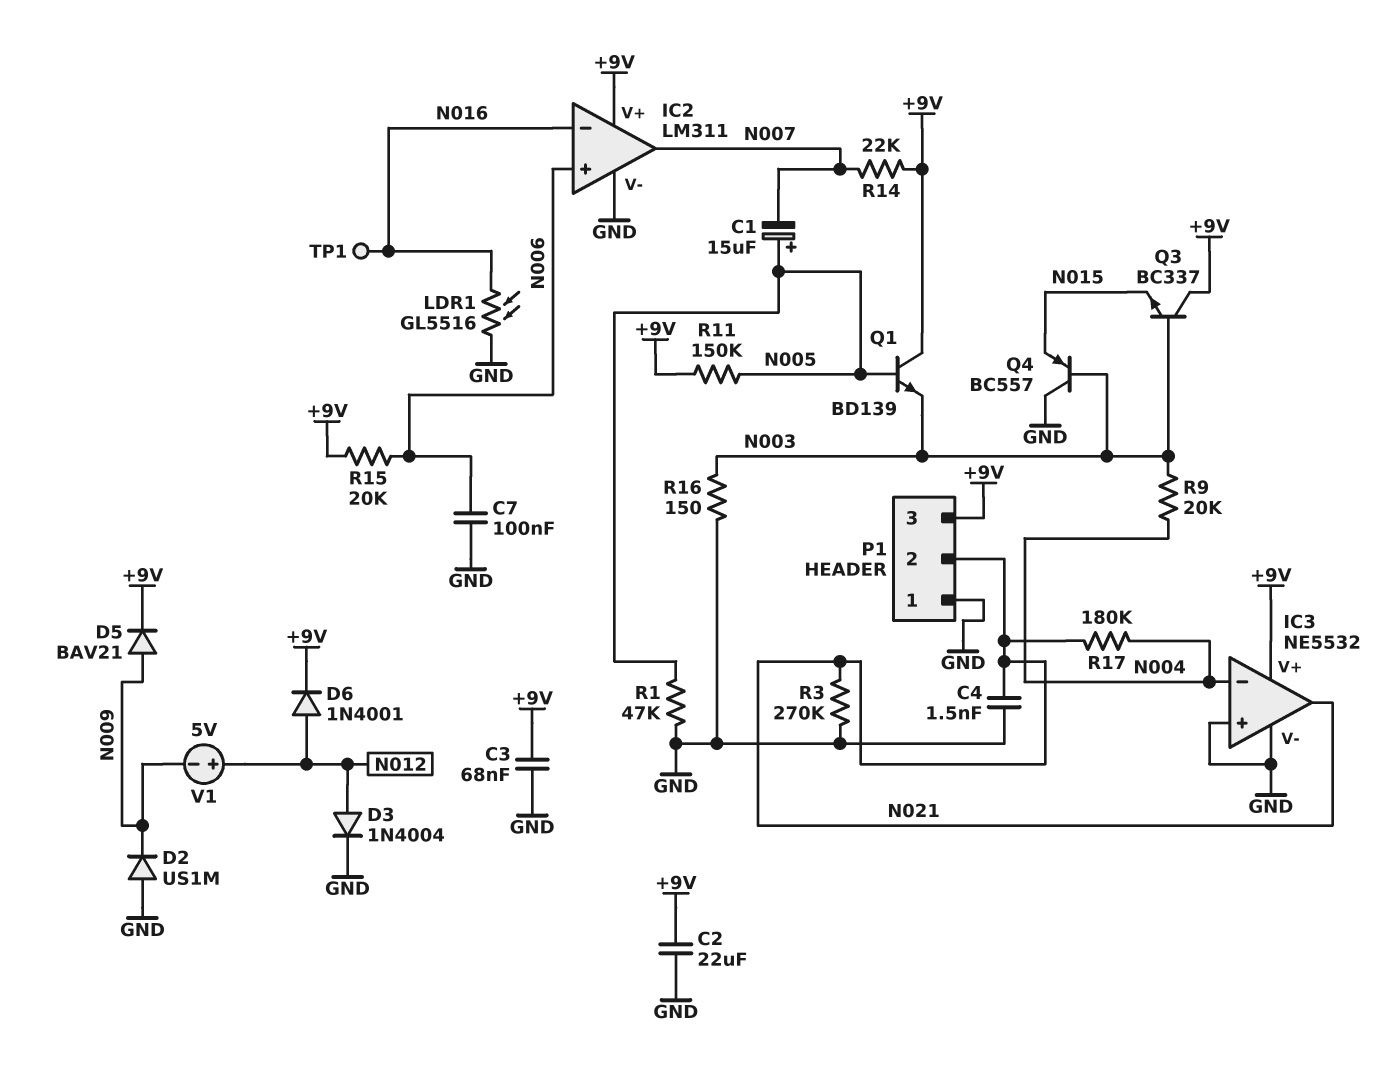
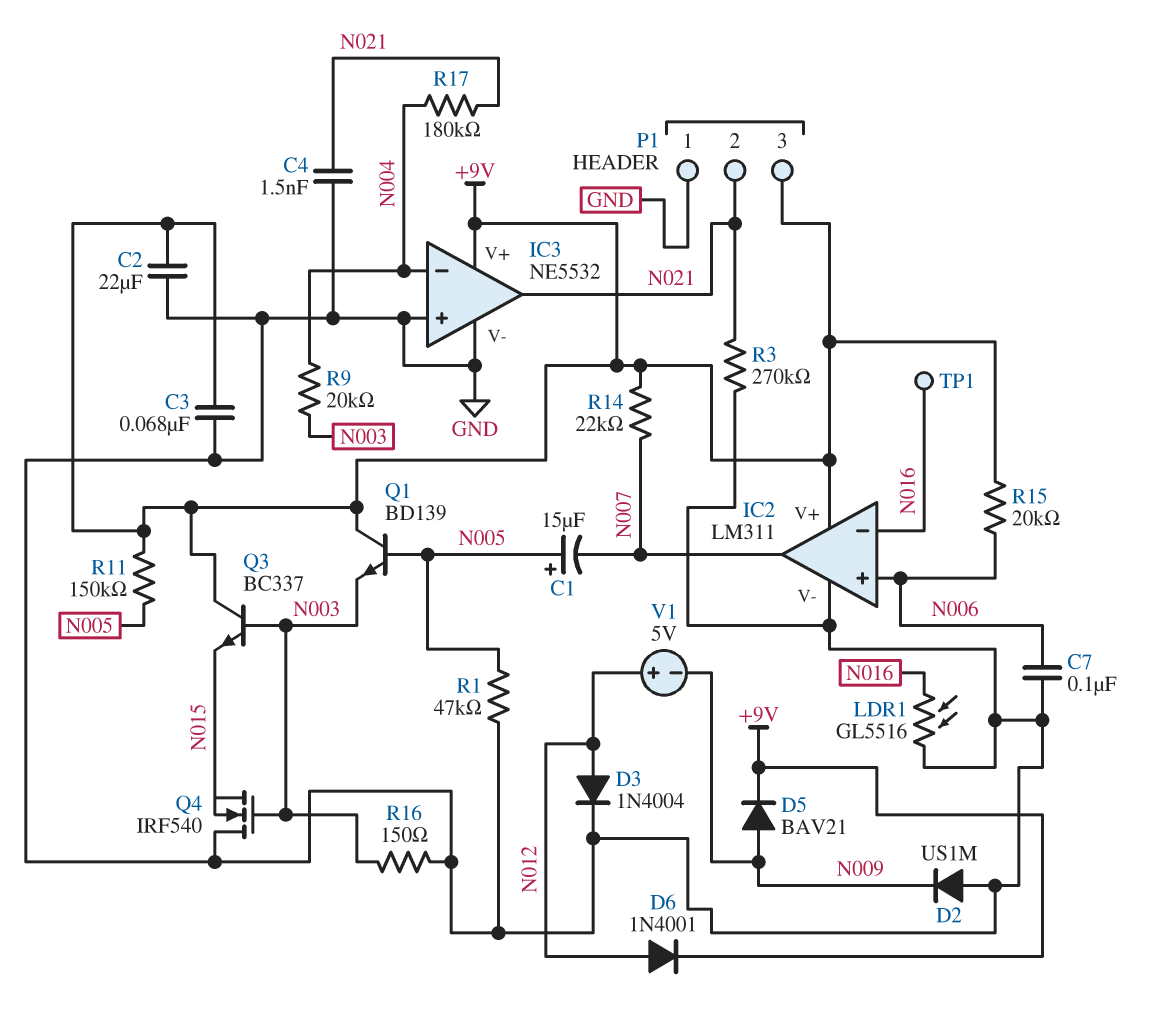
Q4: PNP BC557 (B N003, C GND, E N015) -> NMOS IRF540 (G N003, D GND, S N015)

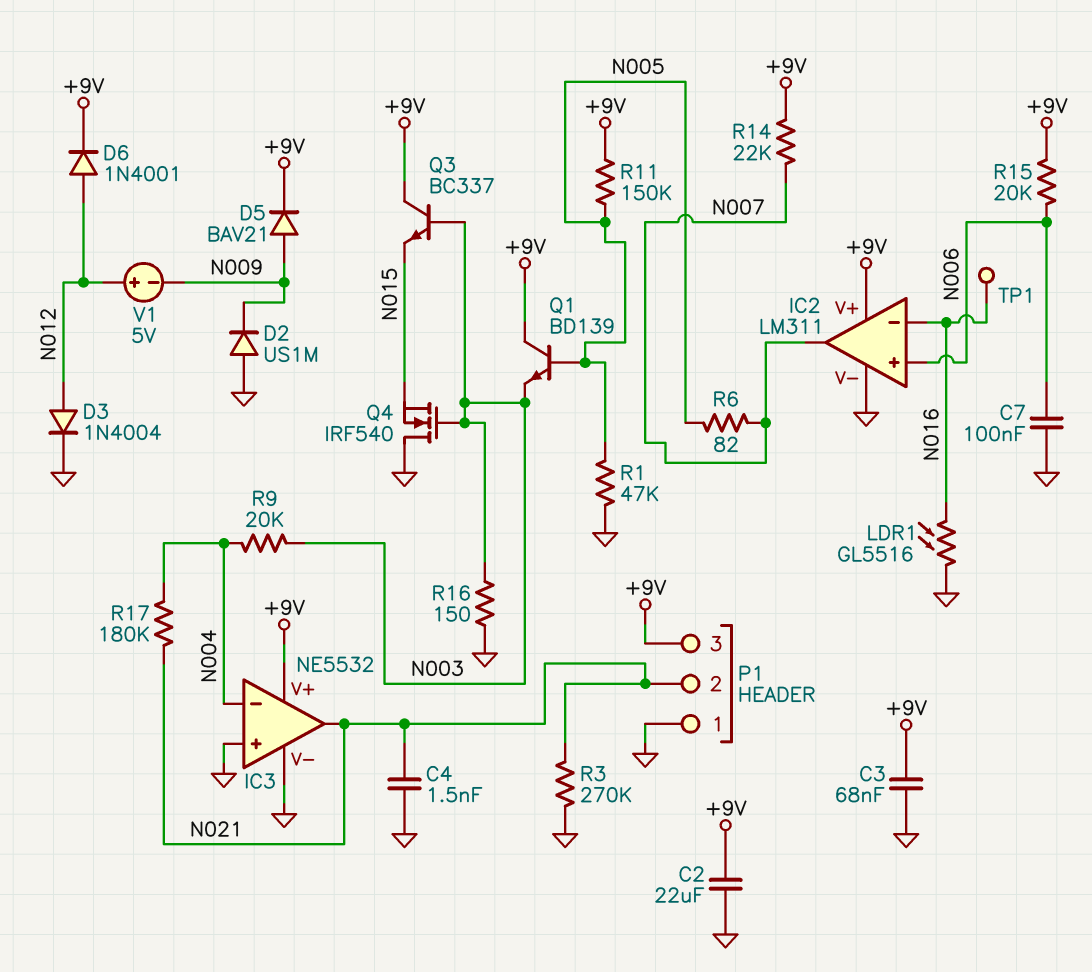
C1: 15uF (plus N005, minus N007) -> none
R6: none -> 82 (N005, N007)

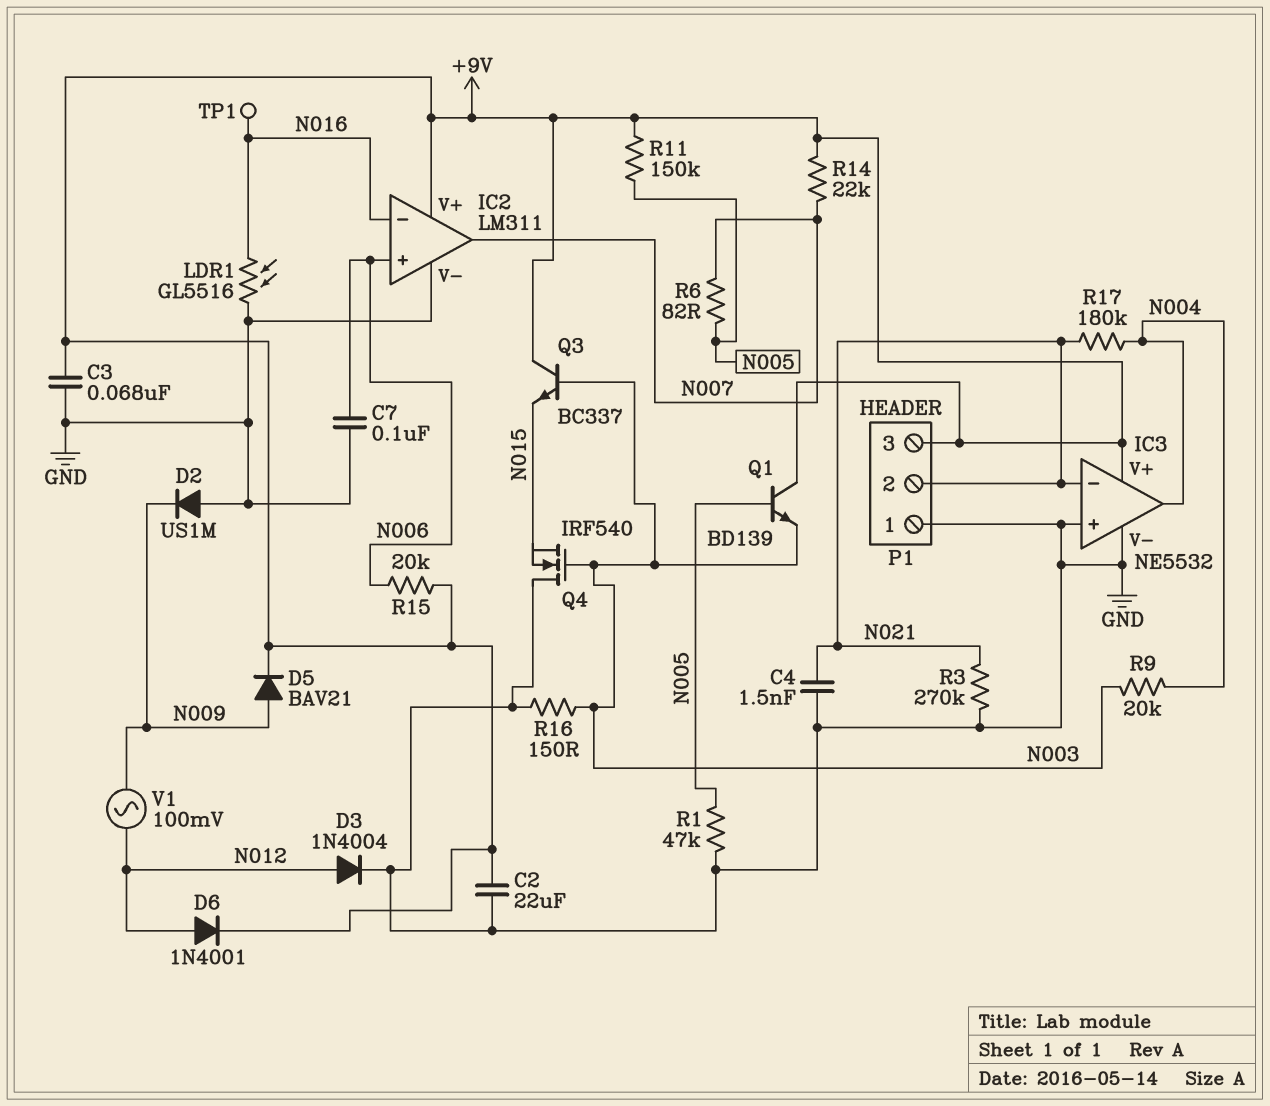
IC3 pin in-: N004 -> N021
IC3 pin out: N021 -> N004
V1: 5V (plus N012, minus N009) -> AC 100mV (N009, N012)

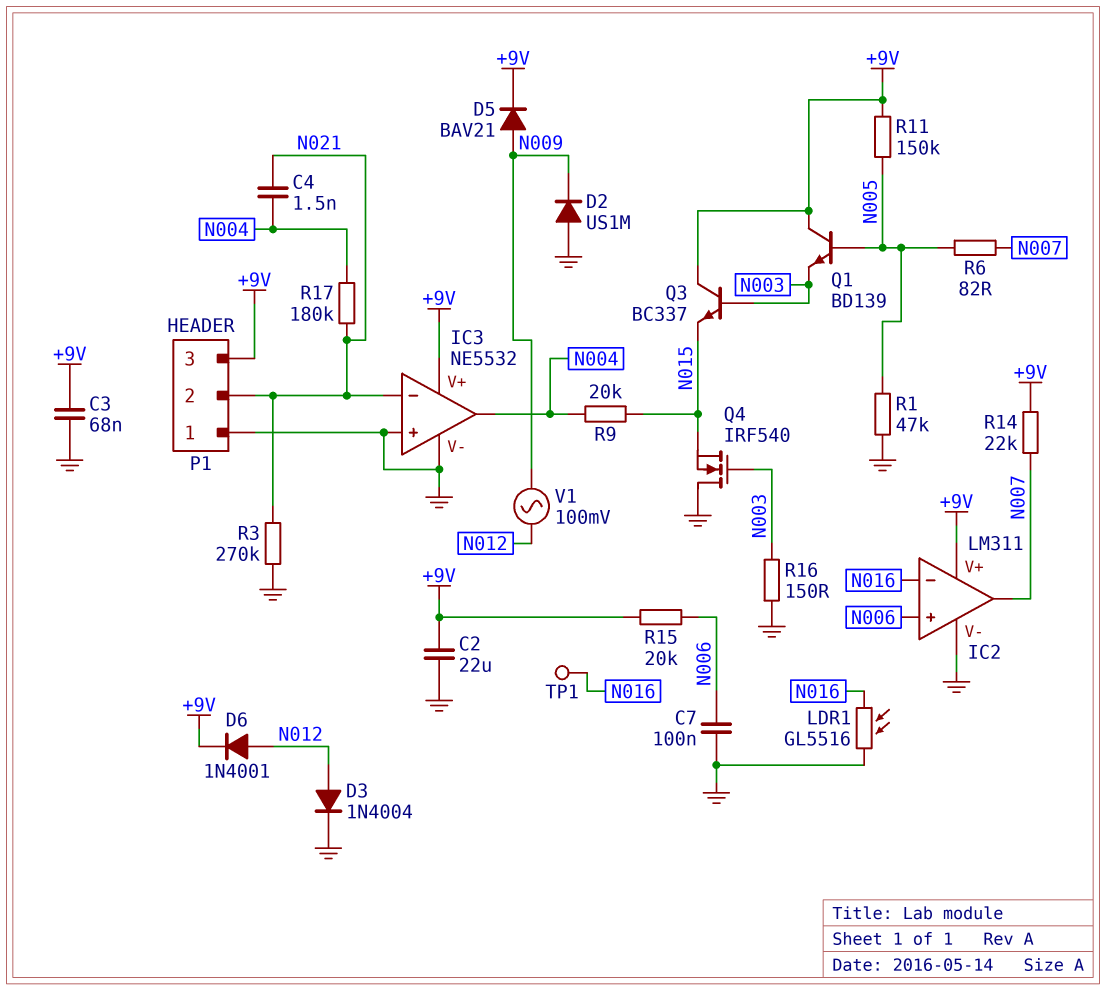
C4: 1.5nF (GND, N021) -> 1.5nF (N004, N021)
R9: 20k (N003, N004) -> 20k (N004, N015)

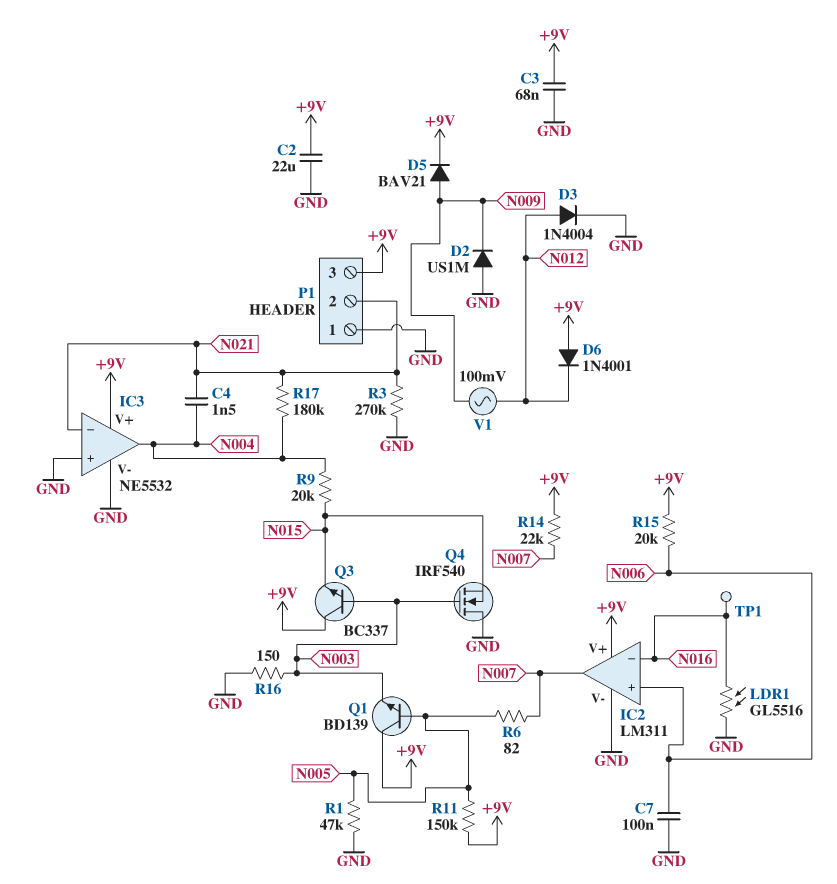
D6: diode 1N4001 (A N012, K +9V) -> diode 1N4001 (A +9V, K N012)

